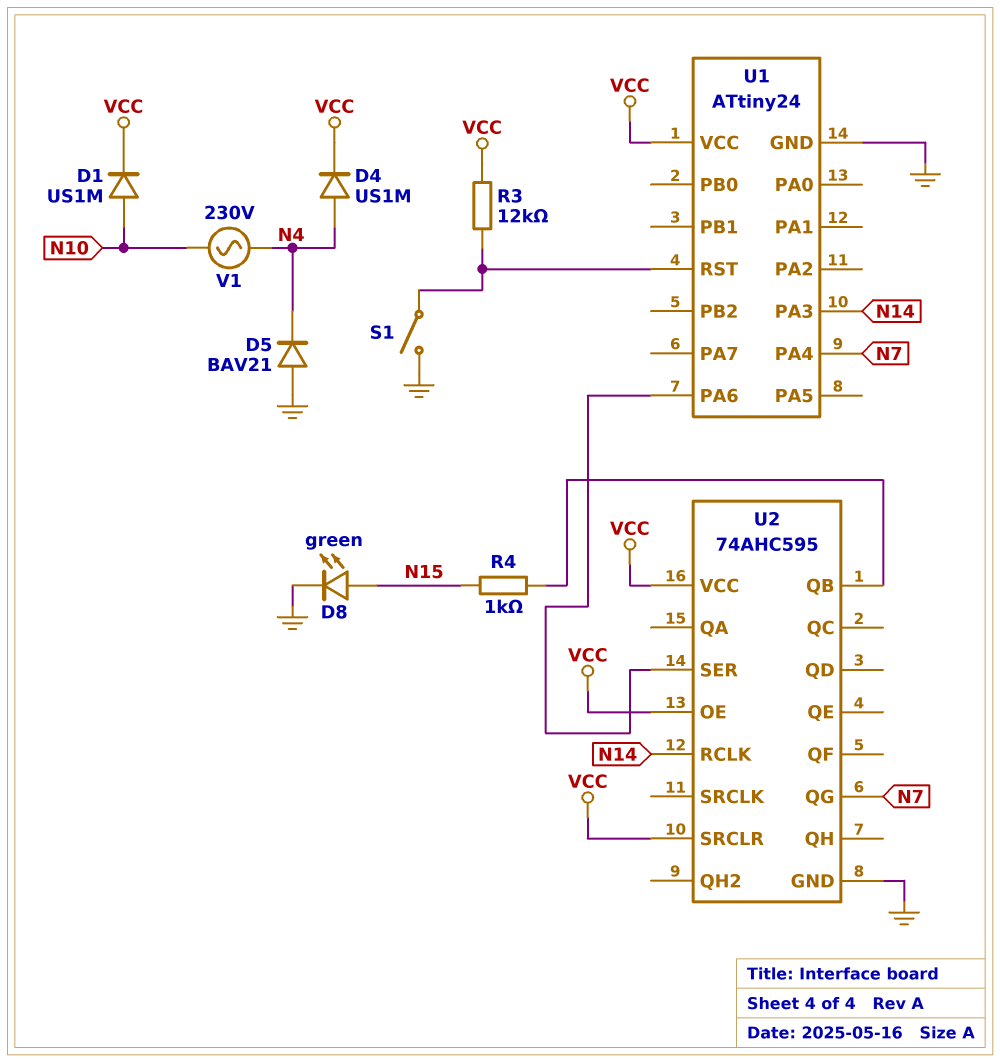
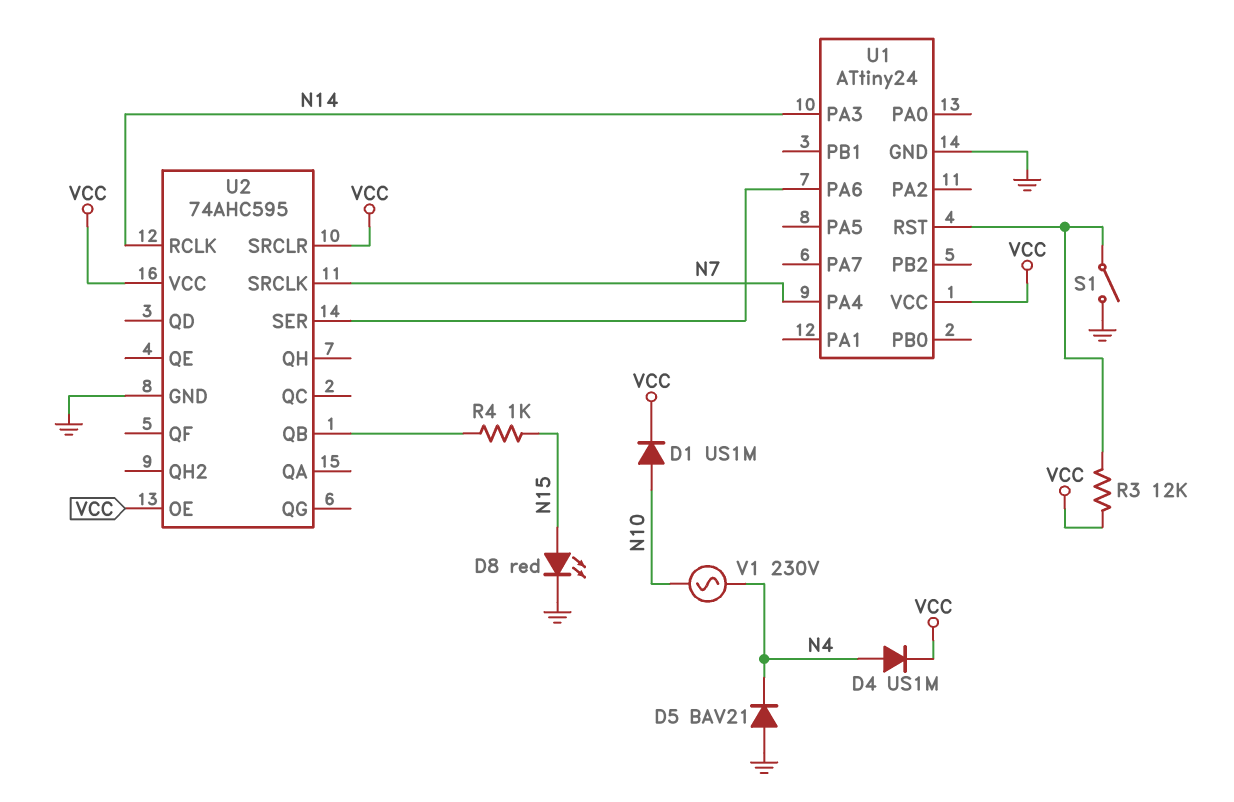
D8: LED green (A N15, K GND) -> LED red (A N15, K GND)
U2 pin QG: N7 -> none
U2 pin SRCLK: none -> N7

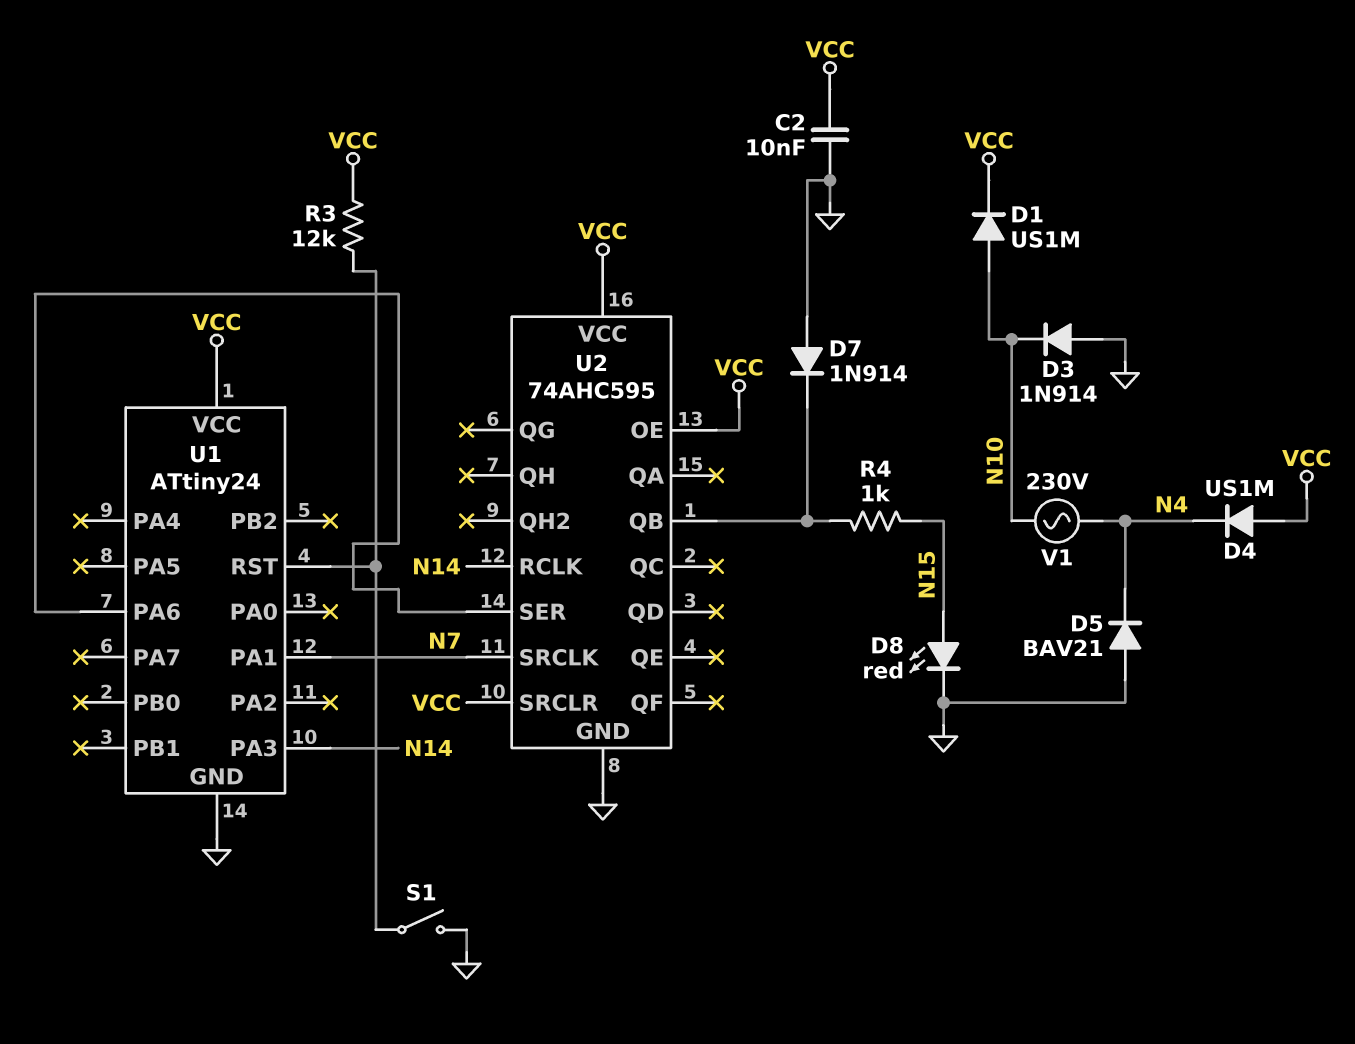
C2: none -> 10nF (GND, VCC)
D3: none -> diode 1N914 (A GND, K N10)
D4: diode US1M (A N4, K VCC) -> diode US1M (A VCC, K N4)
D7: none -> diode 1N914 (A GND, K U2/QB)
U1 pin PA1: none -> N7
U1 pin PA4: N7 -> none

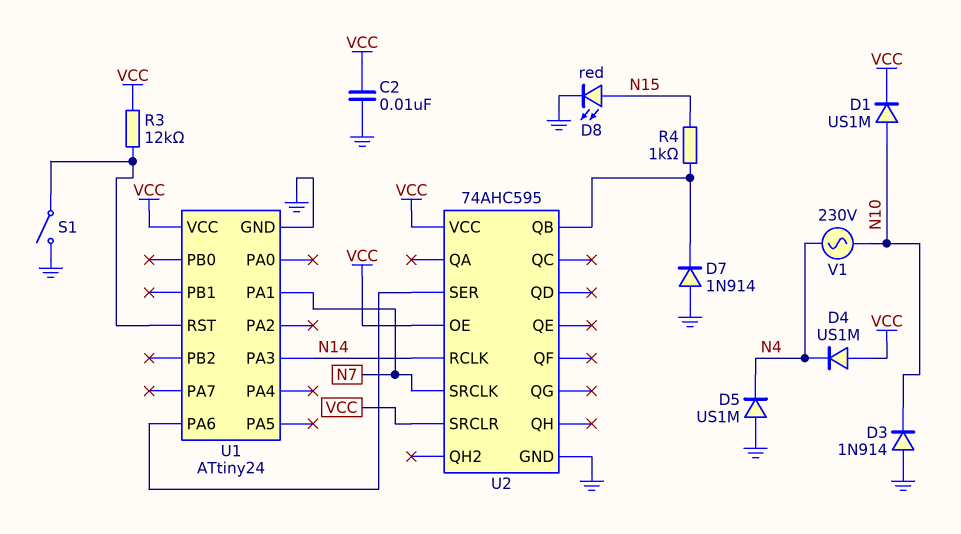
D5: diode BAV21 (A GND, K N4) -> diode US1M (A GND, K N4)

